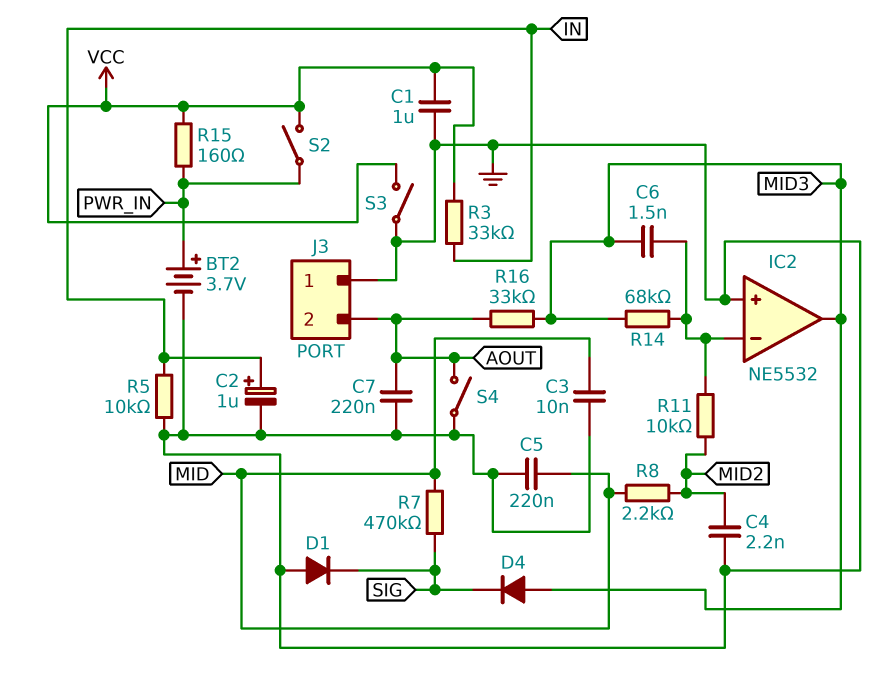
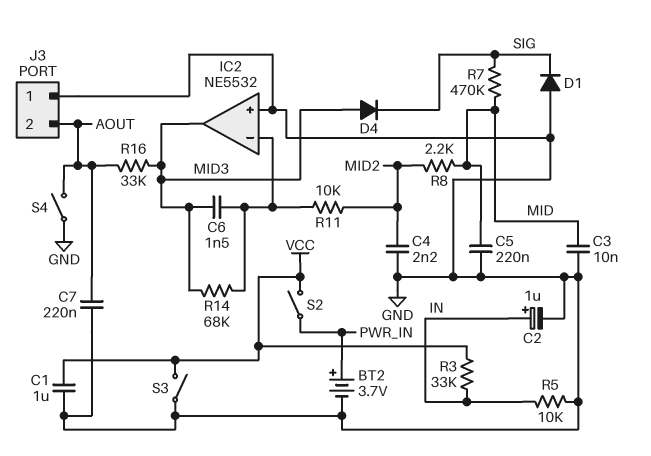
R15: 160 (PWR_IN, VCC) -> none

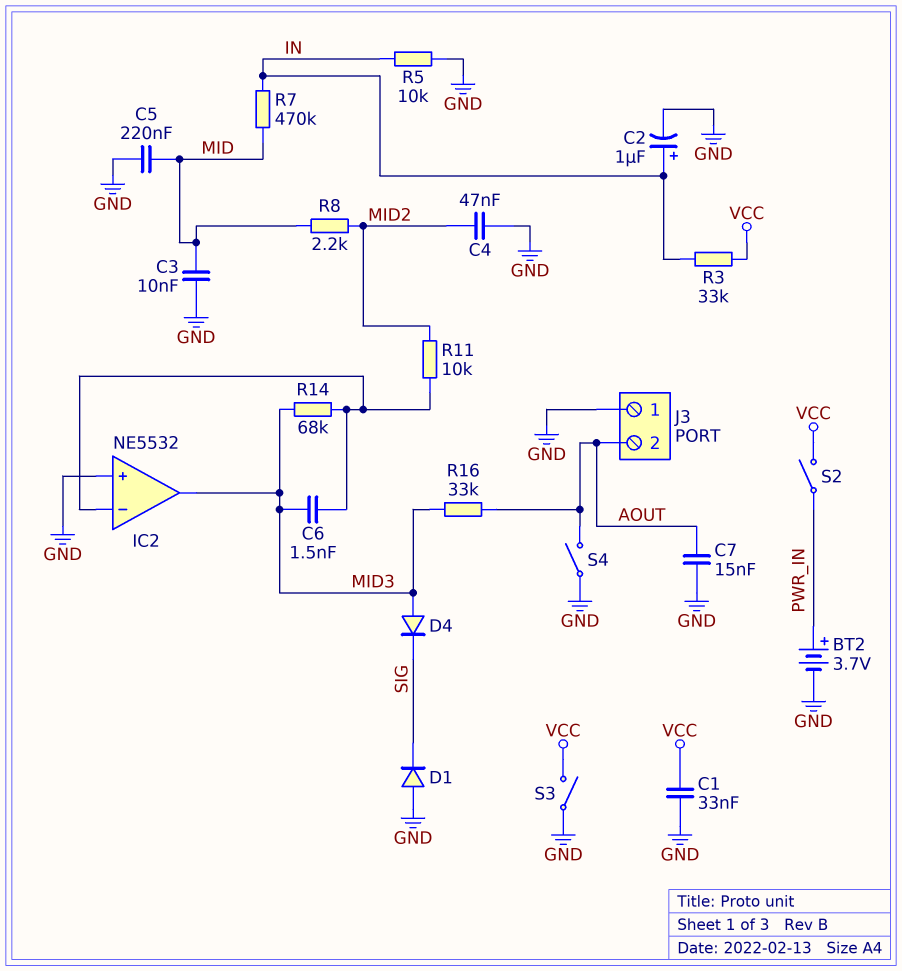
C1: 1uF (GND, VCC) -> 33nF (GND, VCC)
C4: 2.2nF (GND, MID2) -> 47nF (GND, MID2)
C7: 220nF (AOUT, GND) -> 15nF (AOUT, GND)
R7: 470k (MID, SIG) -> 470k (IN, MID)

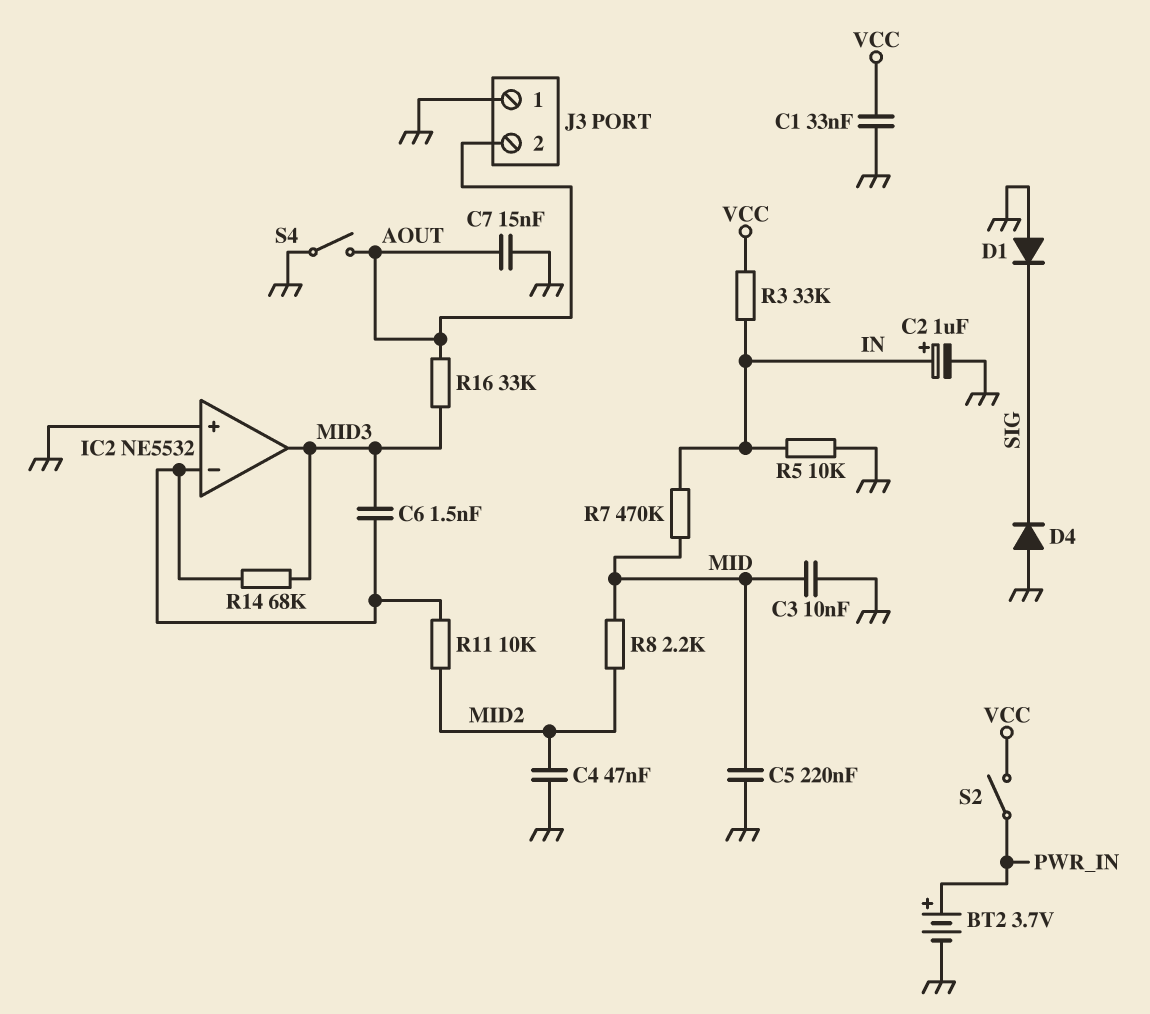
D4: diode (A MID3, K SIG) -> diode (A GND, K SIG)
S3: switch (GND, VCC) -> none

